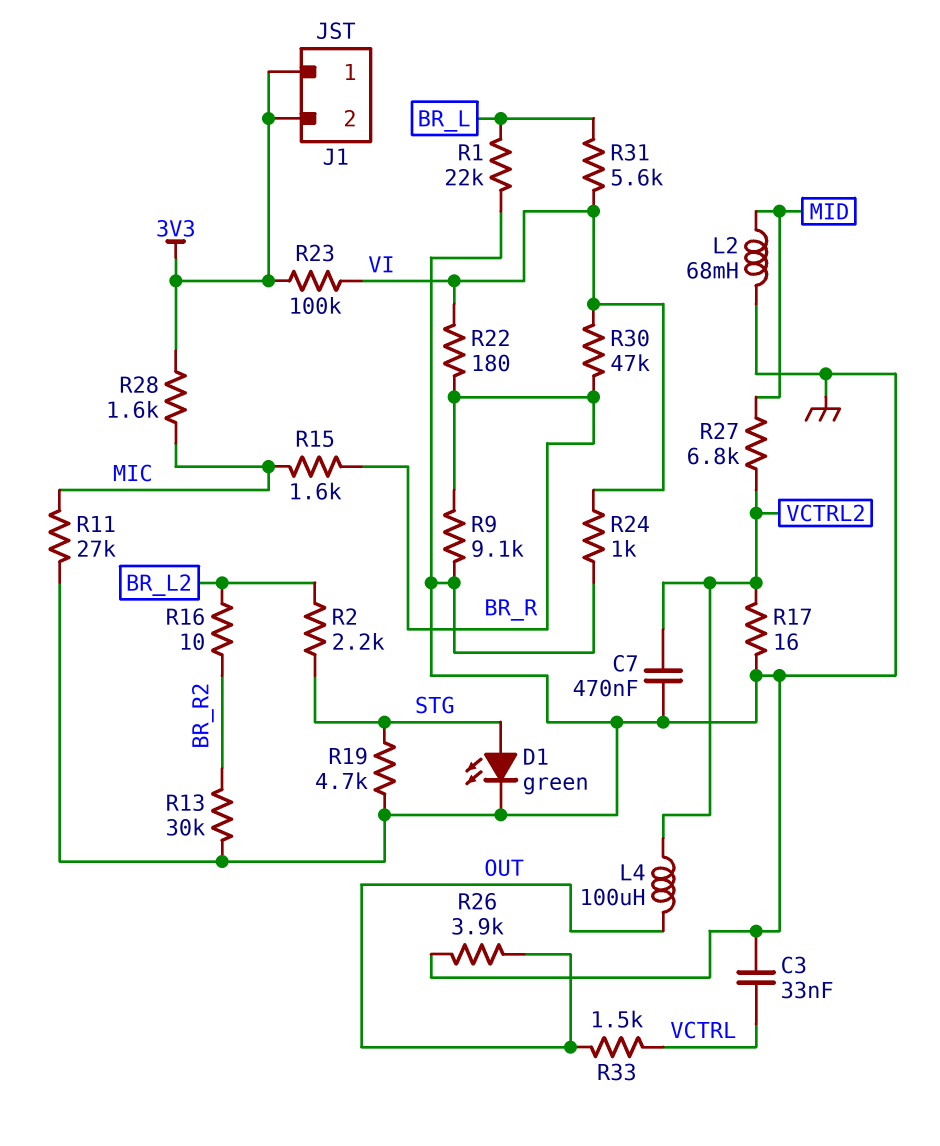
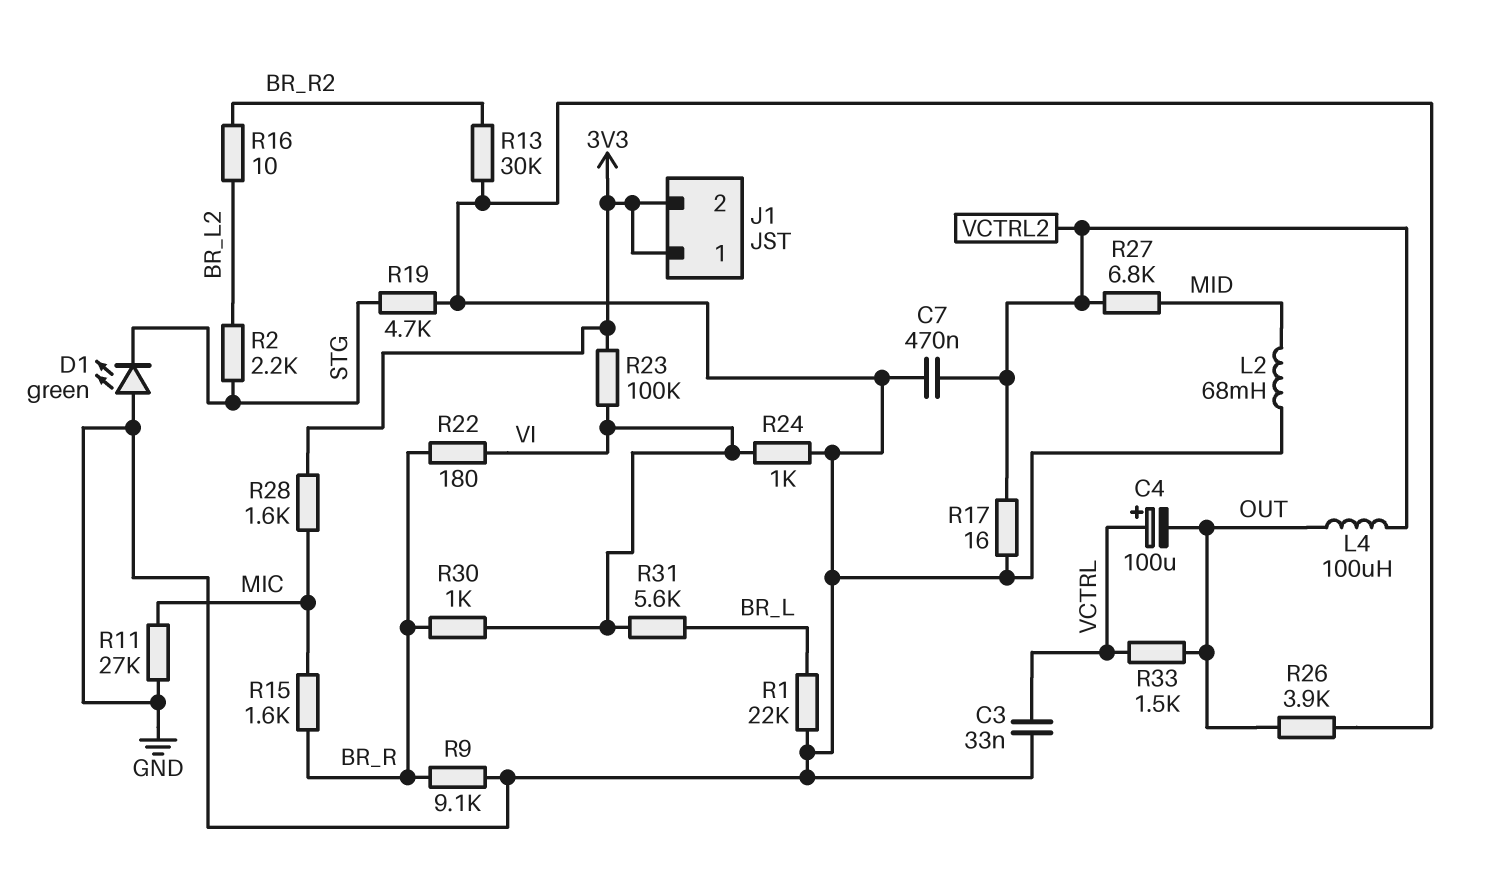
C4: none -> 100uF (plus VCTRL, minus OUT)
D1: LED green (A STG, K GND) -> LED green (A GND, K STG)
R30: 47k (BR_R, VI) -> 1k (BR_R, VI)

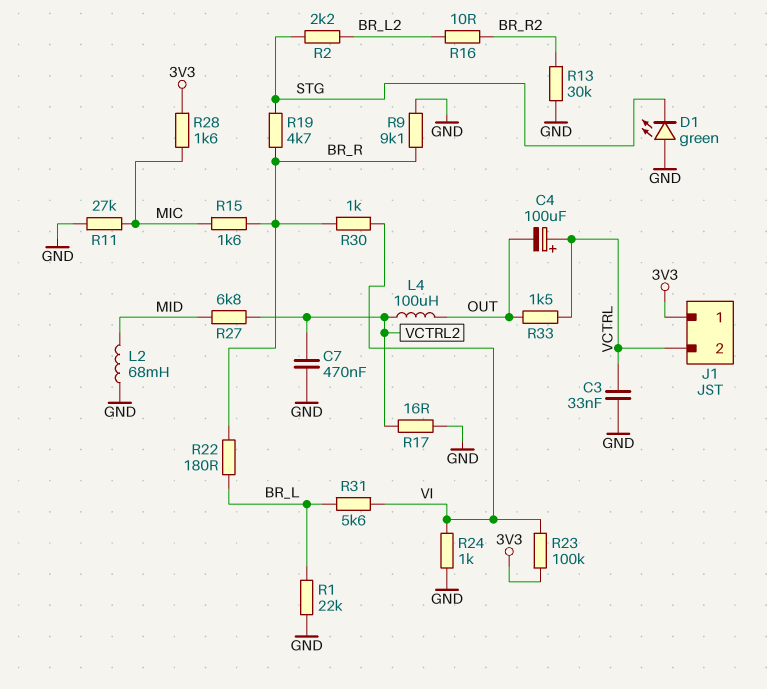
J1 pin 2: 3V3 -> VCTRL
R19: 4.7k (GND, STG) -> 4.7k (BR_R, STG)
R22: 180 (BR_R, VI) -> 180 (BR_L, BR_R)
R26: 3.9k (GND, OUT) -> none

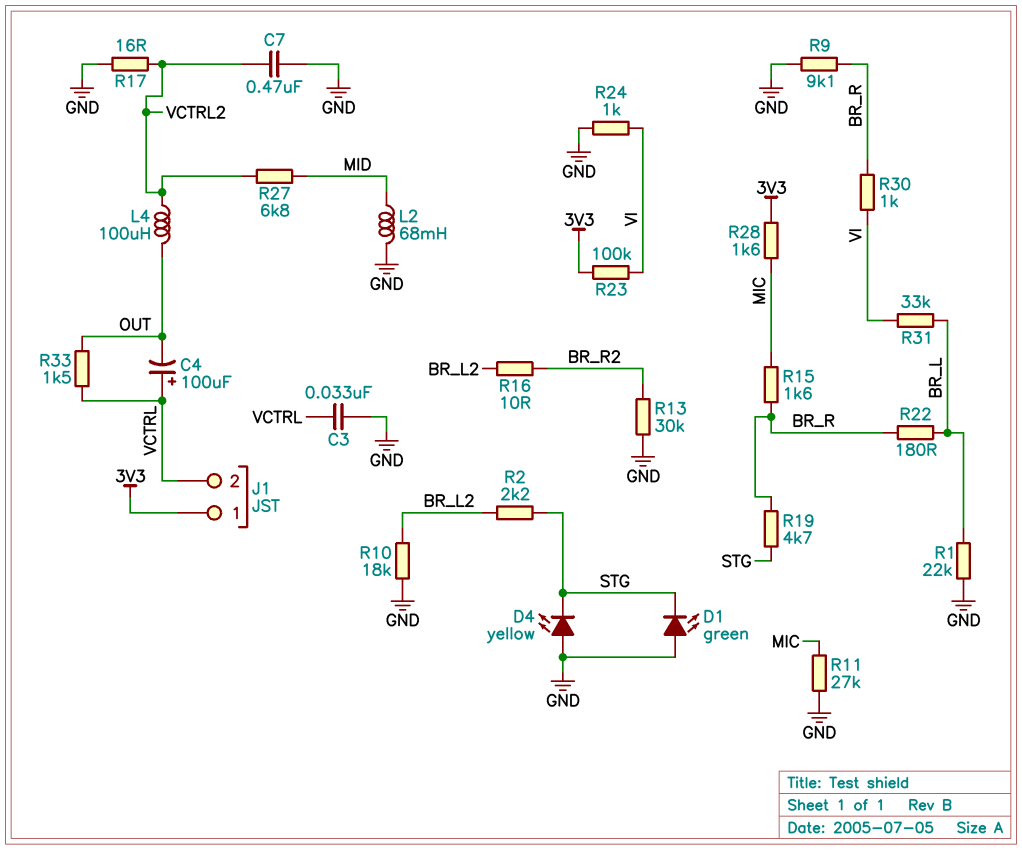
D4: none -> LED yellow (A GND, K STG)
R10: none -> 18k (BR_L2, GND)
R31: 5.6k (BR_L, VI) -> 33k (BR_L, VI)

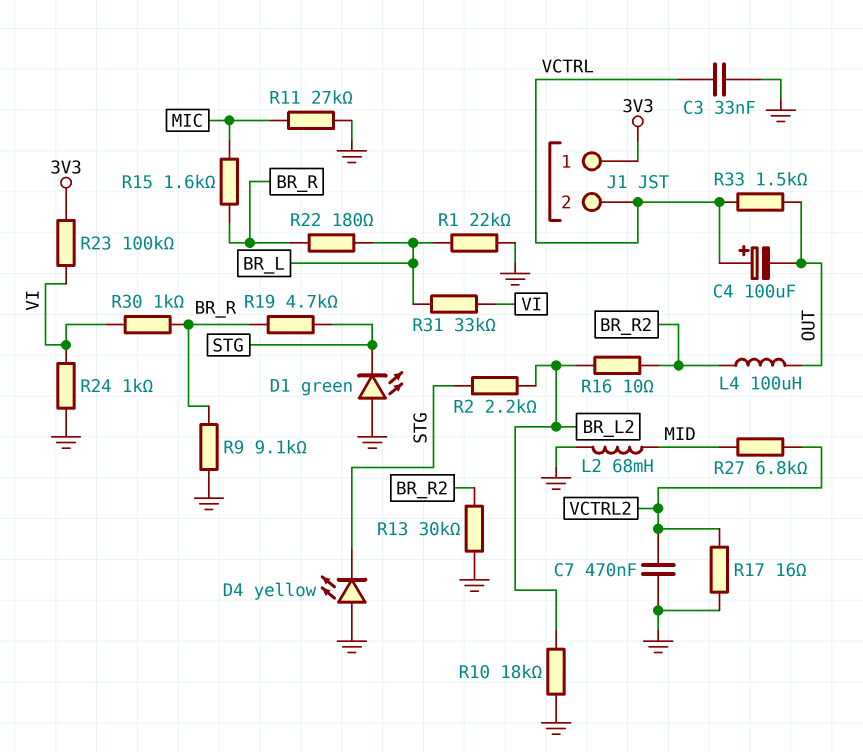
L4: 100uH (OUT, VCTRL2) -> 100uH (BR_R2, OUT)
R28: 1.6k (3V3, MIC) -> none

